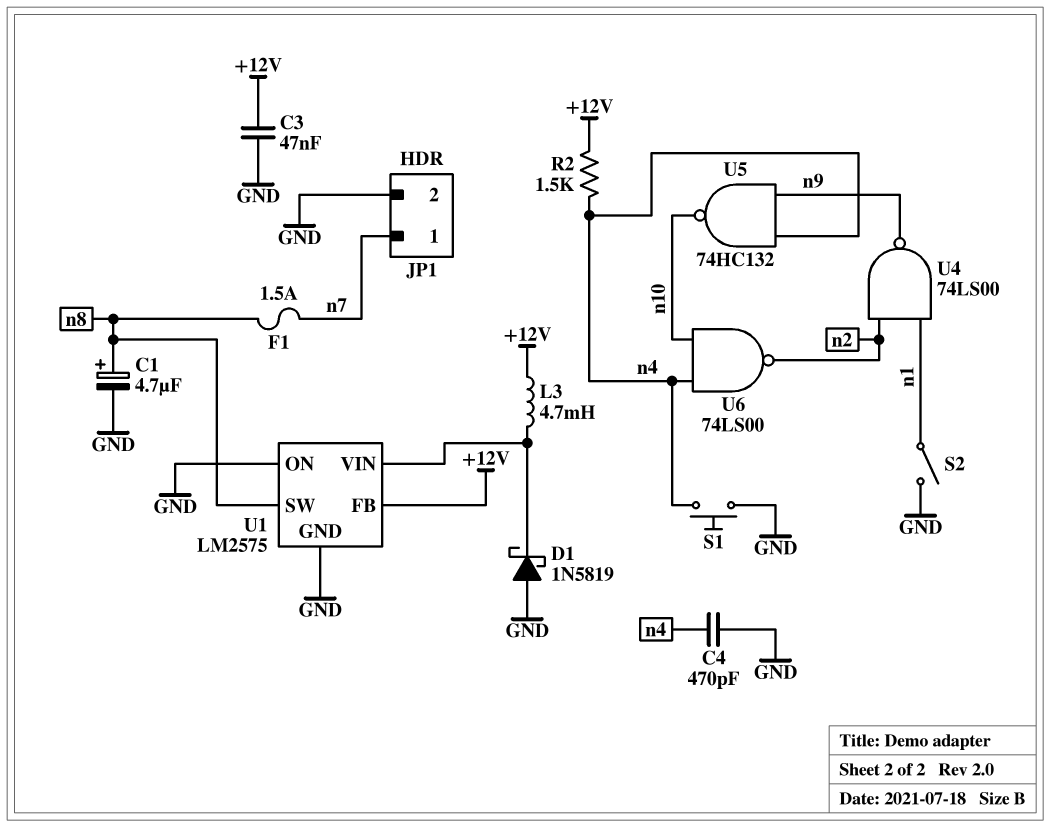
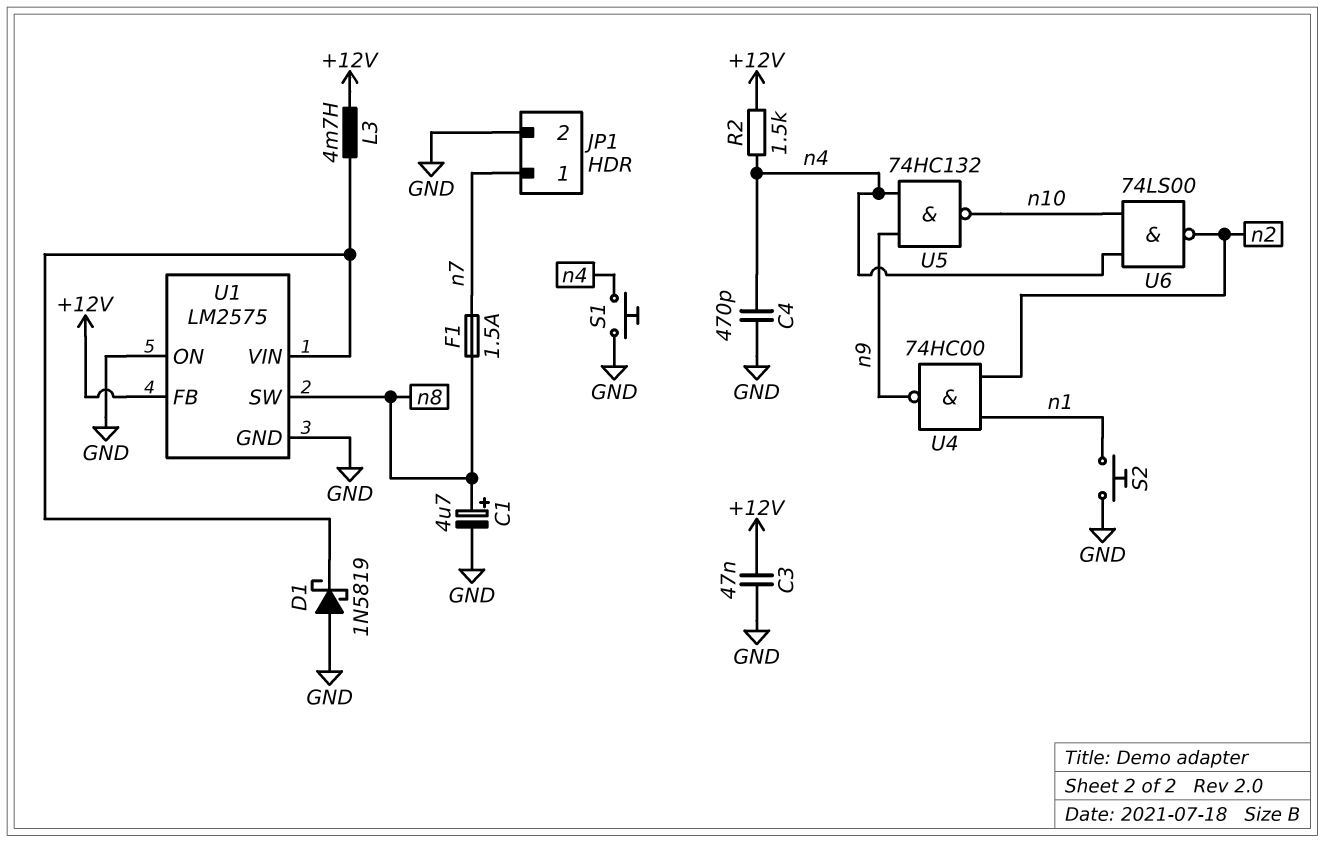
S2: switch (GND, n1) -> button (GND, n1)
U4: NAND 74LS00 (in n1, in n2, out n9) -> NAND 74HC00 (in n1, in n2, out n9)

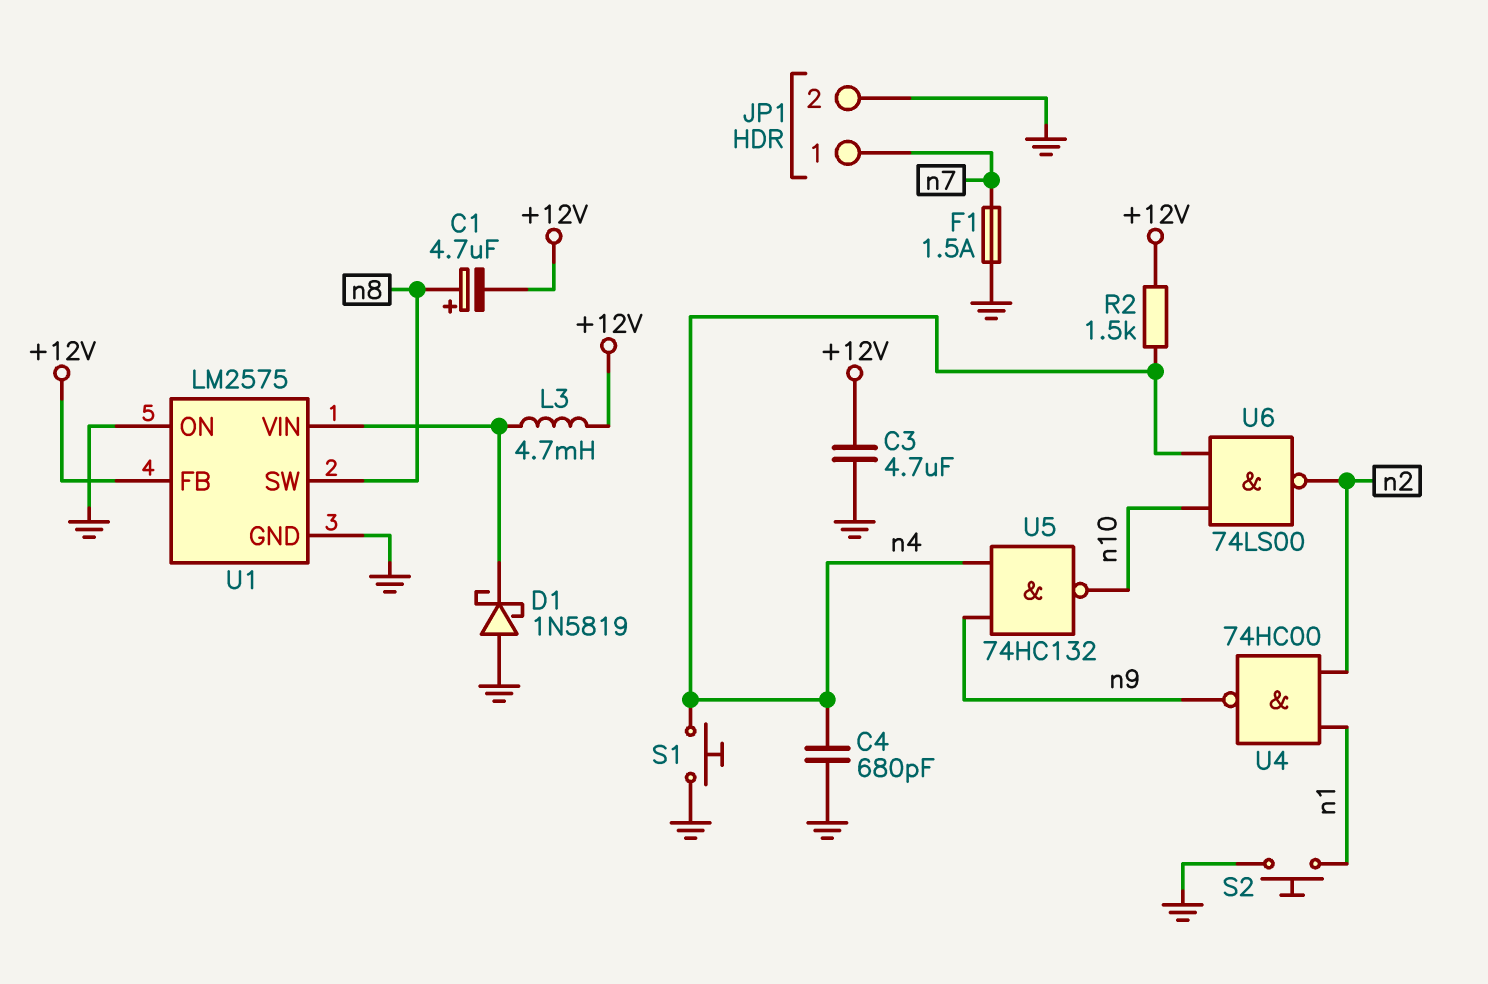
C1: 4.7uF (plus n8, minus GND) -> 4.7uF (plus n8, minus +12V)
C3: 47nF (+12V, GND) -> 4.7uF (+12V, GND)
C4: 470pF (GND, n4) -> 680pF (GND, n4)
F1: 1.5A (n7, n8) -> 1.5A (GND, n7)

